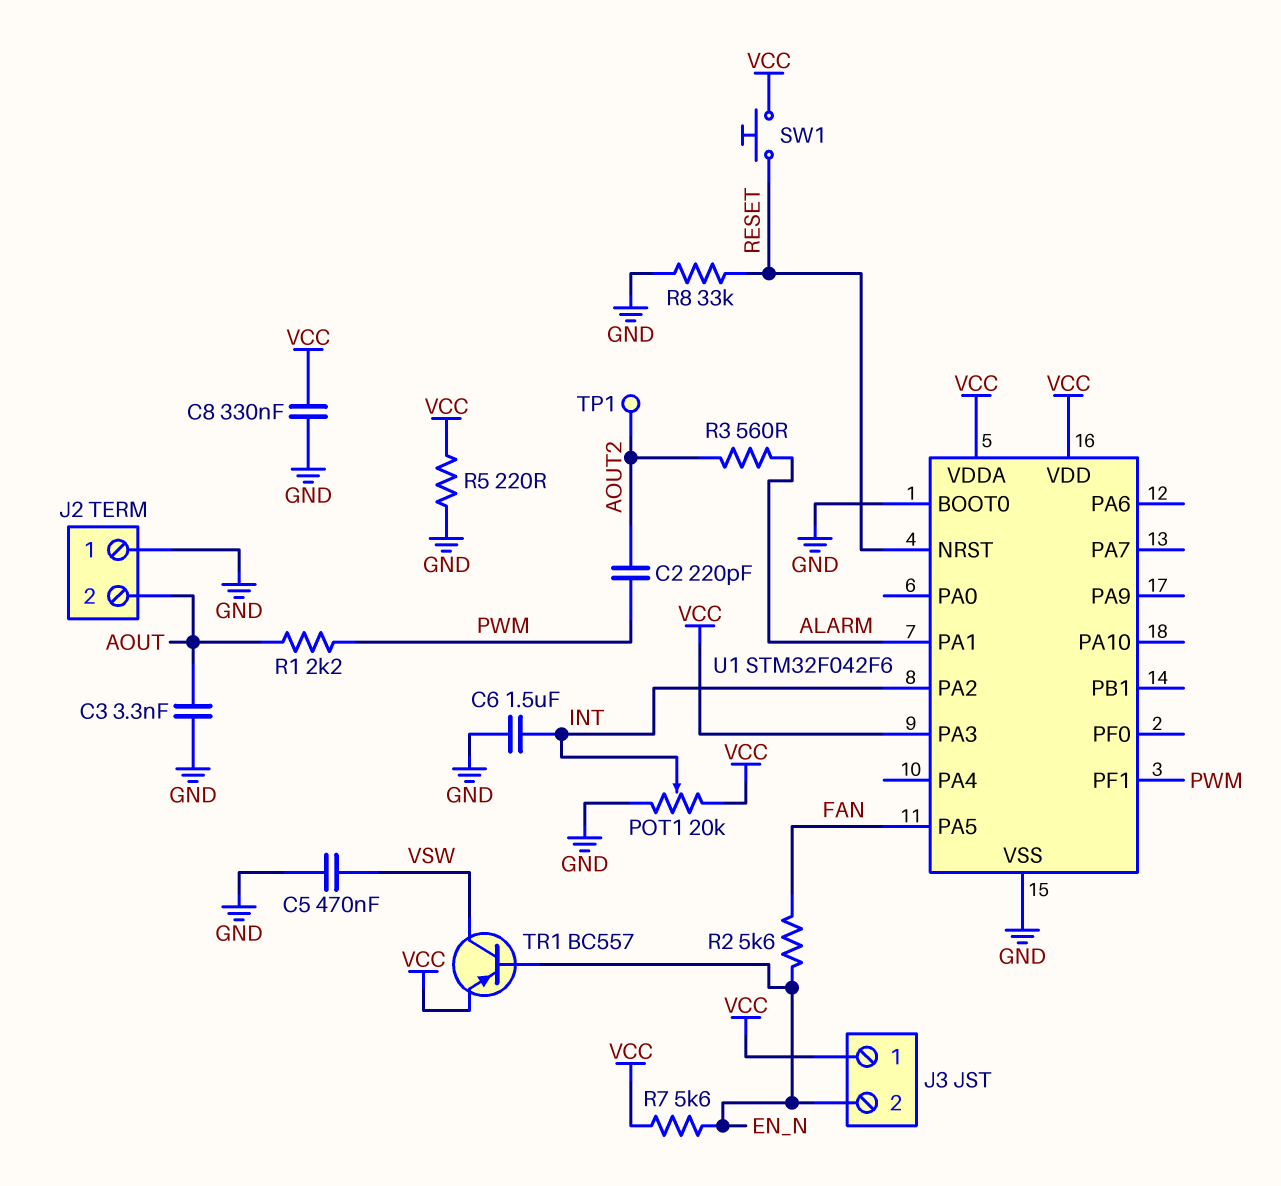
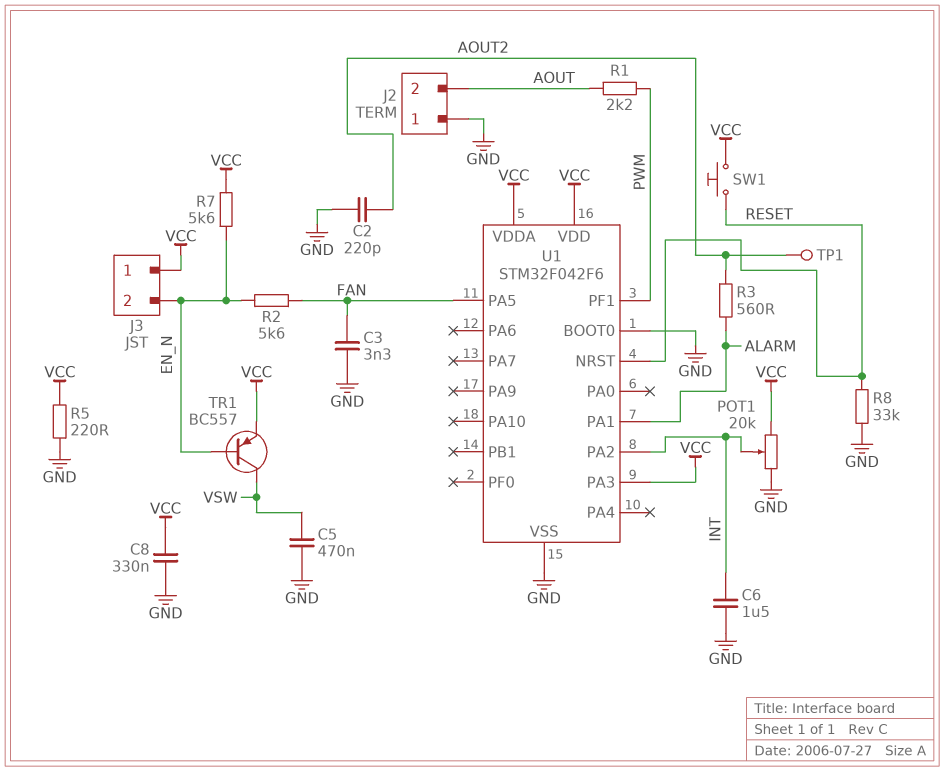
C2: 220pF (AOUT2, PWM) -> 220pF (AOUT2, GND)
C3: 3.3nF (AOUT, GND) -> 3.3nF (FAN, GND)

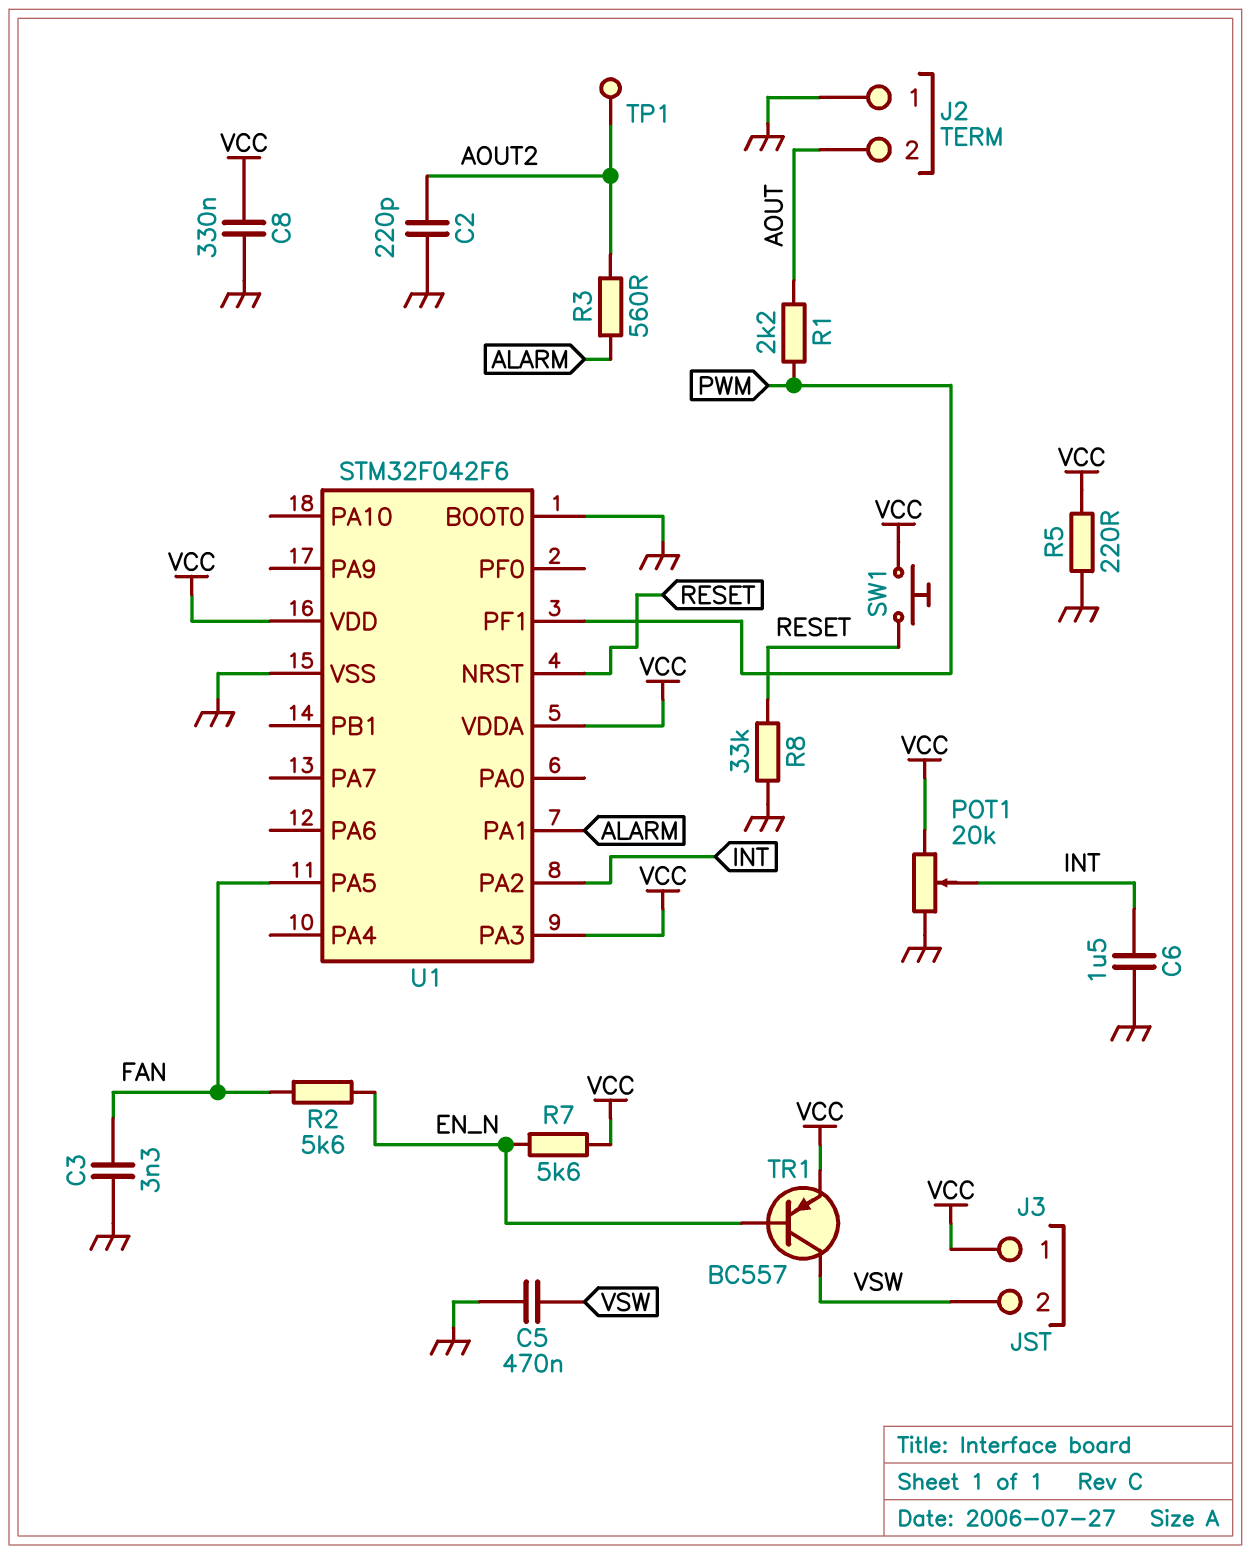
J3 pin 2: EN_N -> VSW

